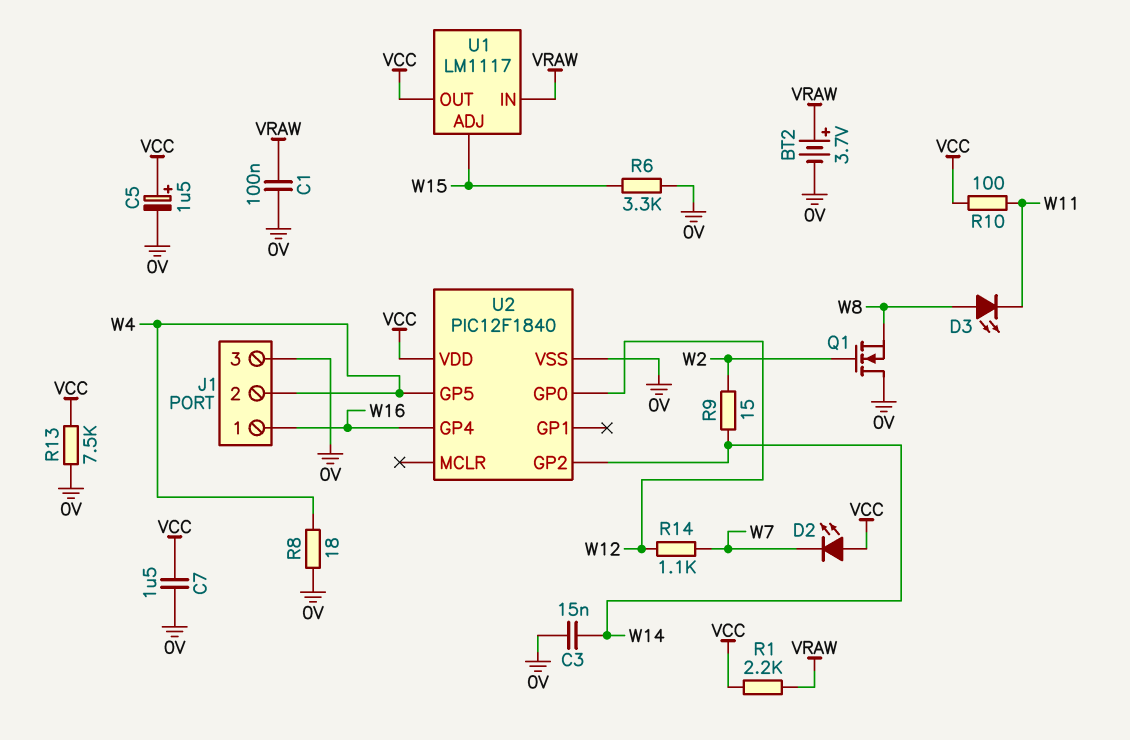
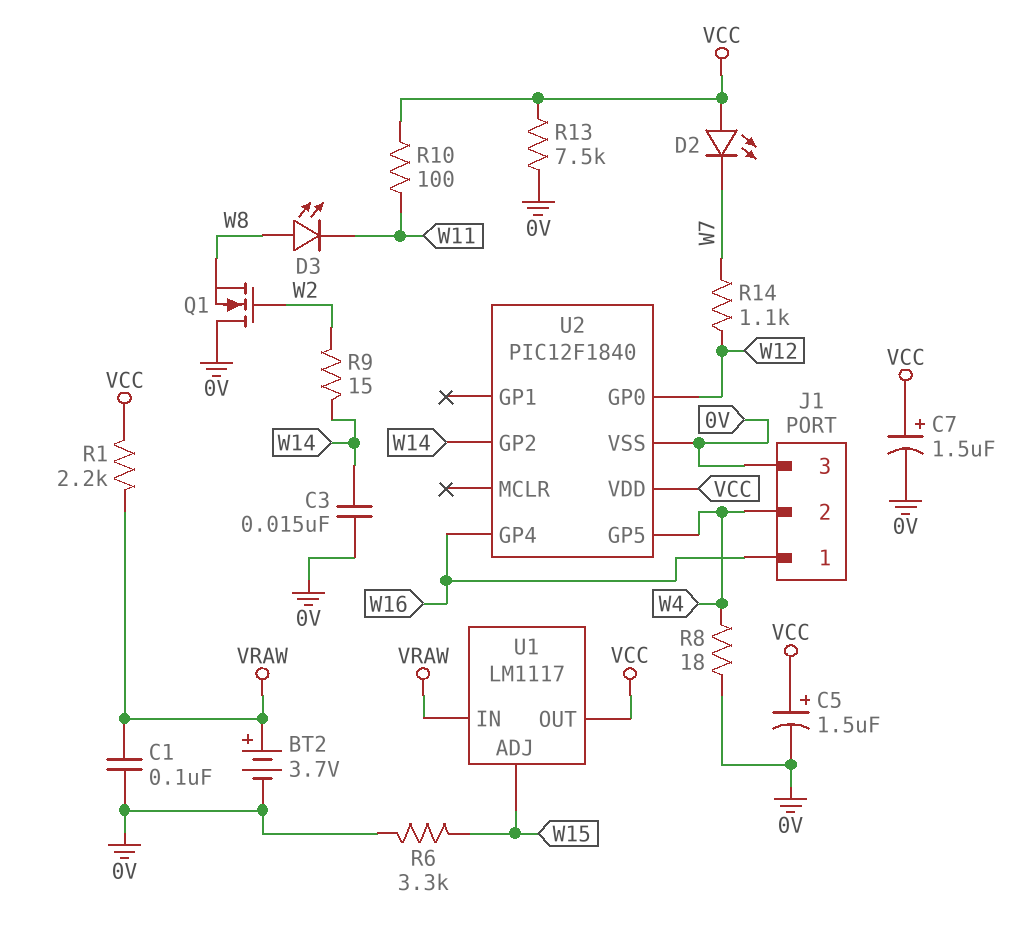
C7: 1.5uF (0V, VCC) -> 1.5uF (plus VCC, minus 0V)

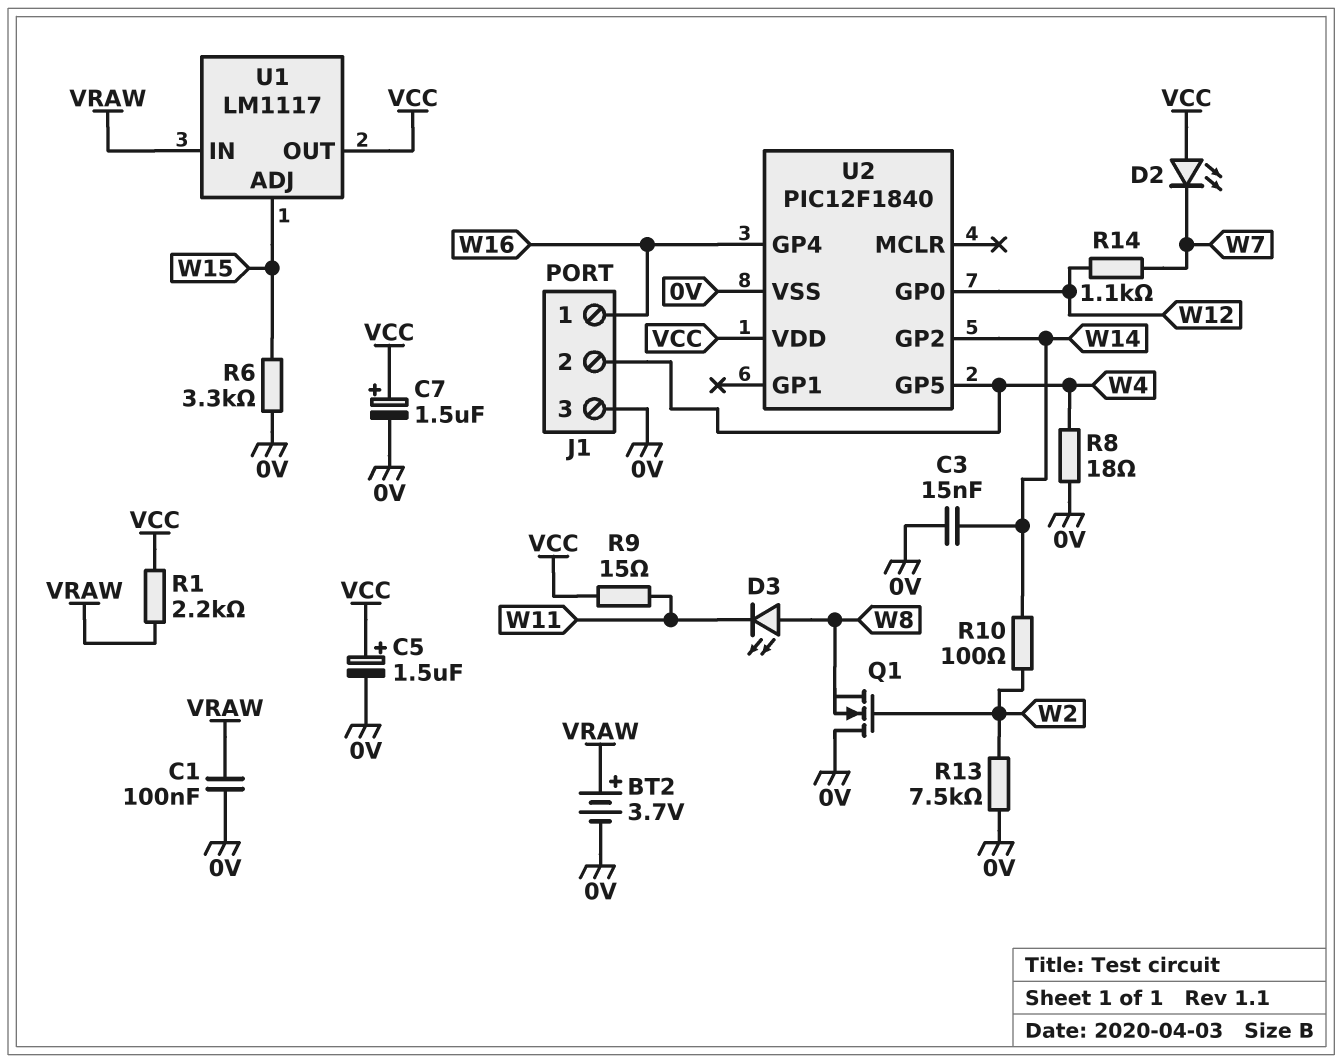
R9: 15 (W2, W14) -> 15 (VCC, W11)
R10: 100 (VCC, W11) -> 100 (W2, W14)
R13: 7.5k (0V, VCC) -> 7.5k (0V, W2)

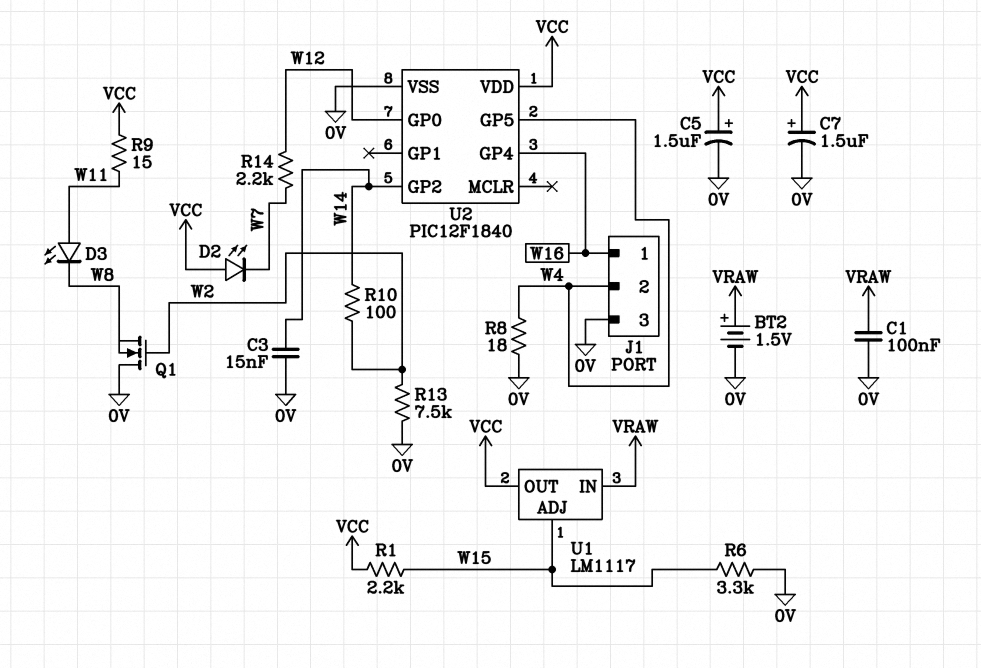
BT2: 3.7V (plus VRAW, minus 0V) -> 1.5V (plus VRAW, minus 0V)
D3: LED (A W8, K W11) -> LED (A W11, K W8)
R1: 2.2k (VCC, VRAW) -> 2.2k (VCC, W15)
R14: 1.1k (W7, W12) -> 2.2k (W7, W12)

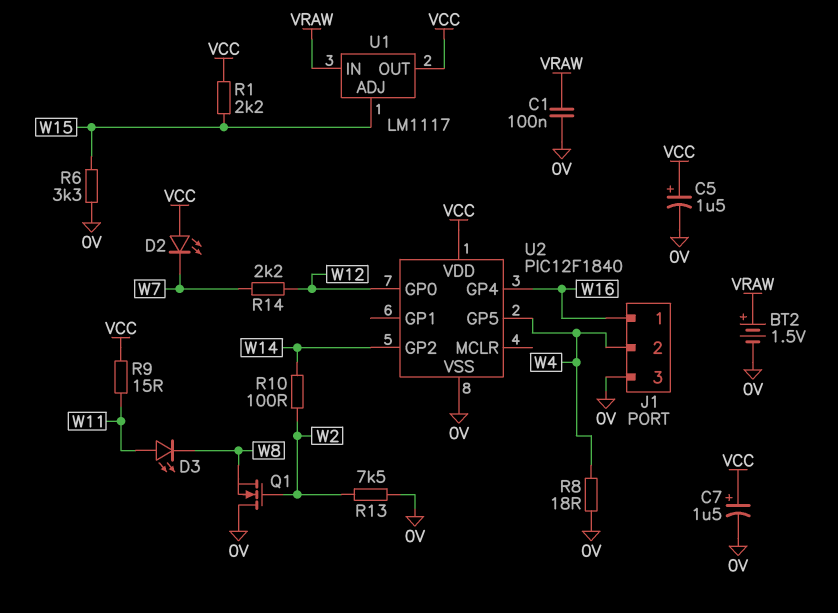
C3: 15nF (0V, W14) -> none

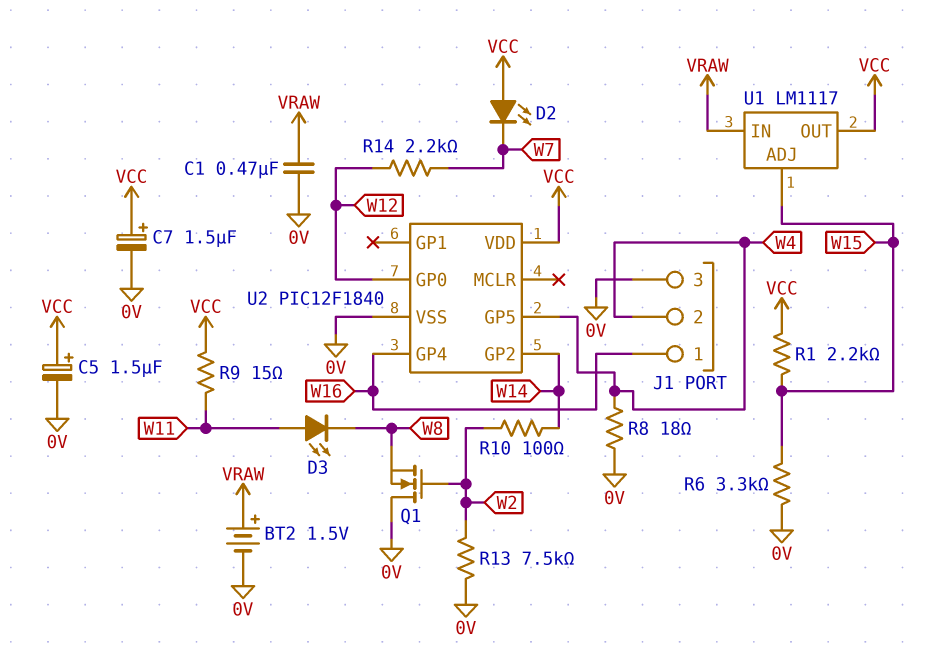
C1: 100nF (0V, VRAW) -> 470nF (0V, VRAW)

